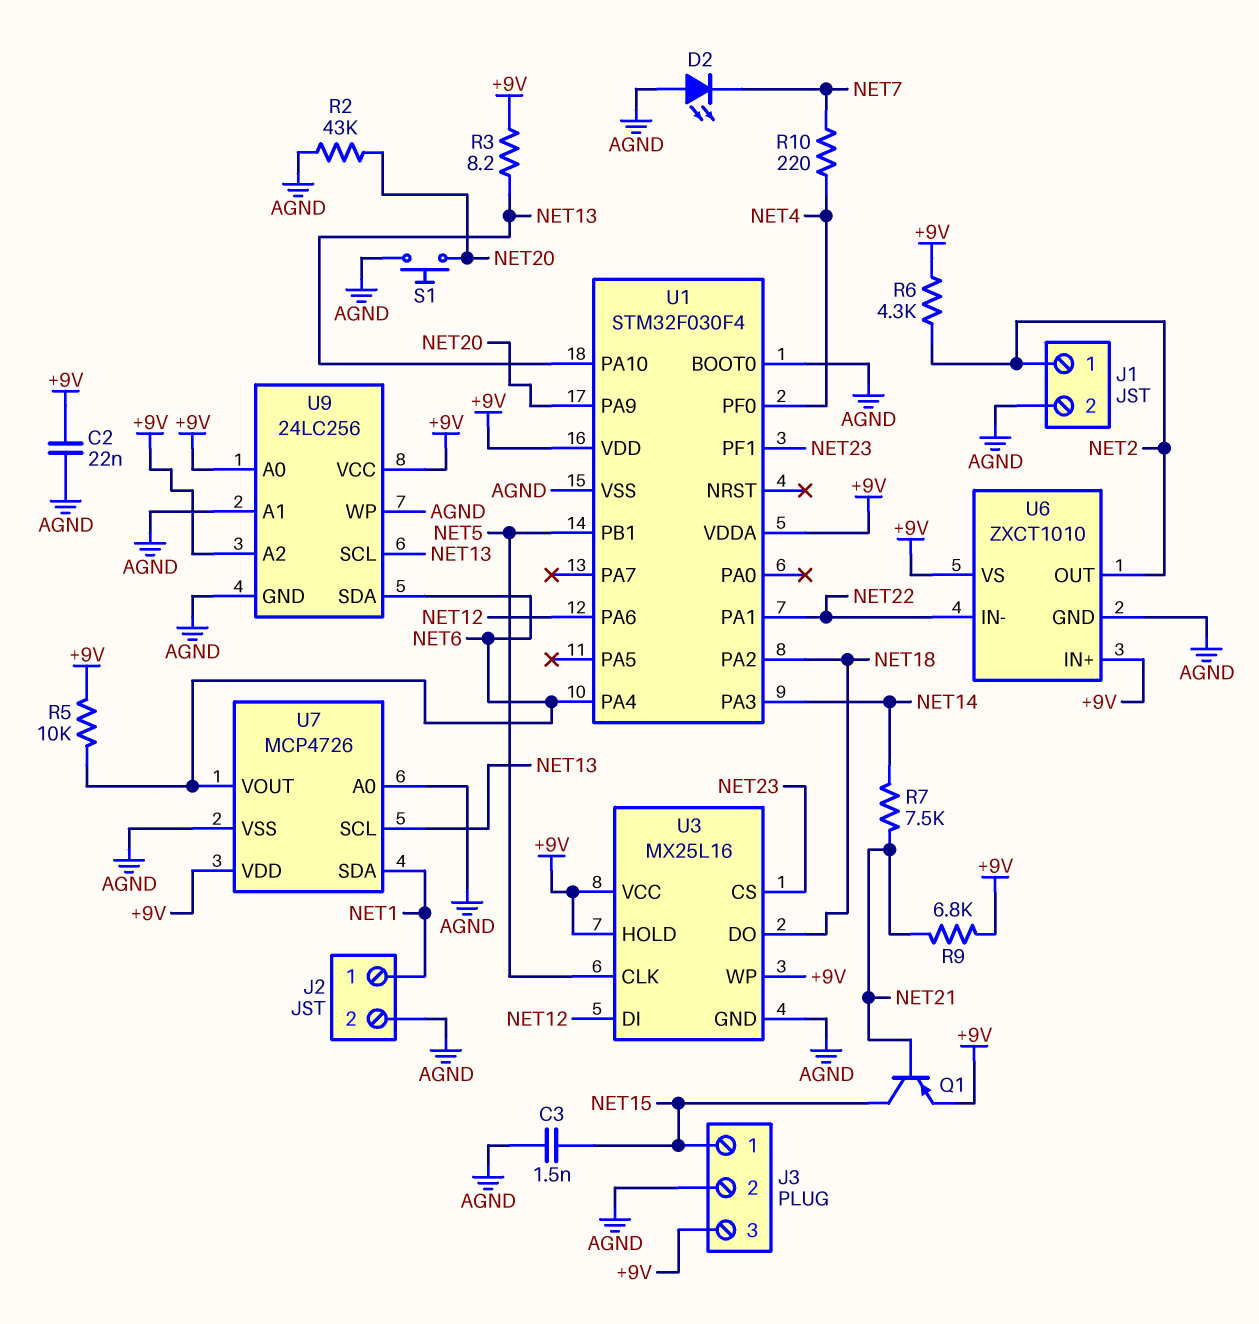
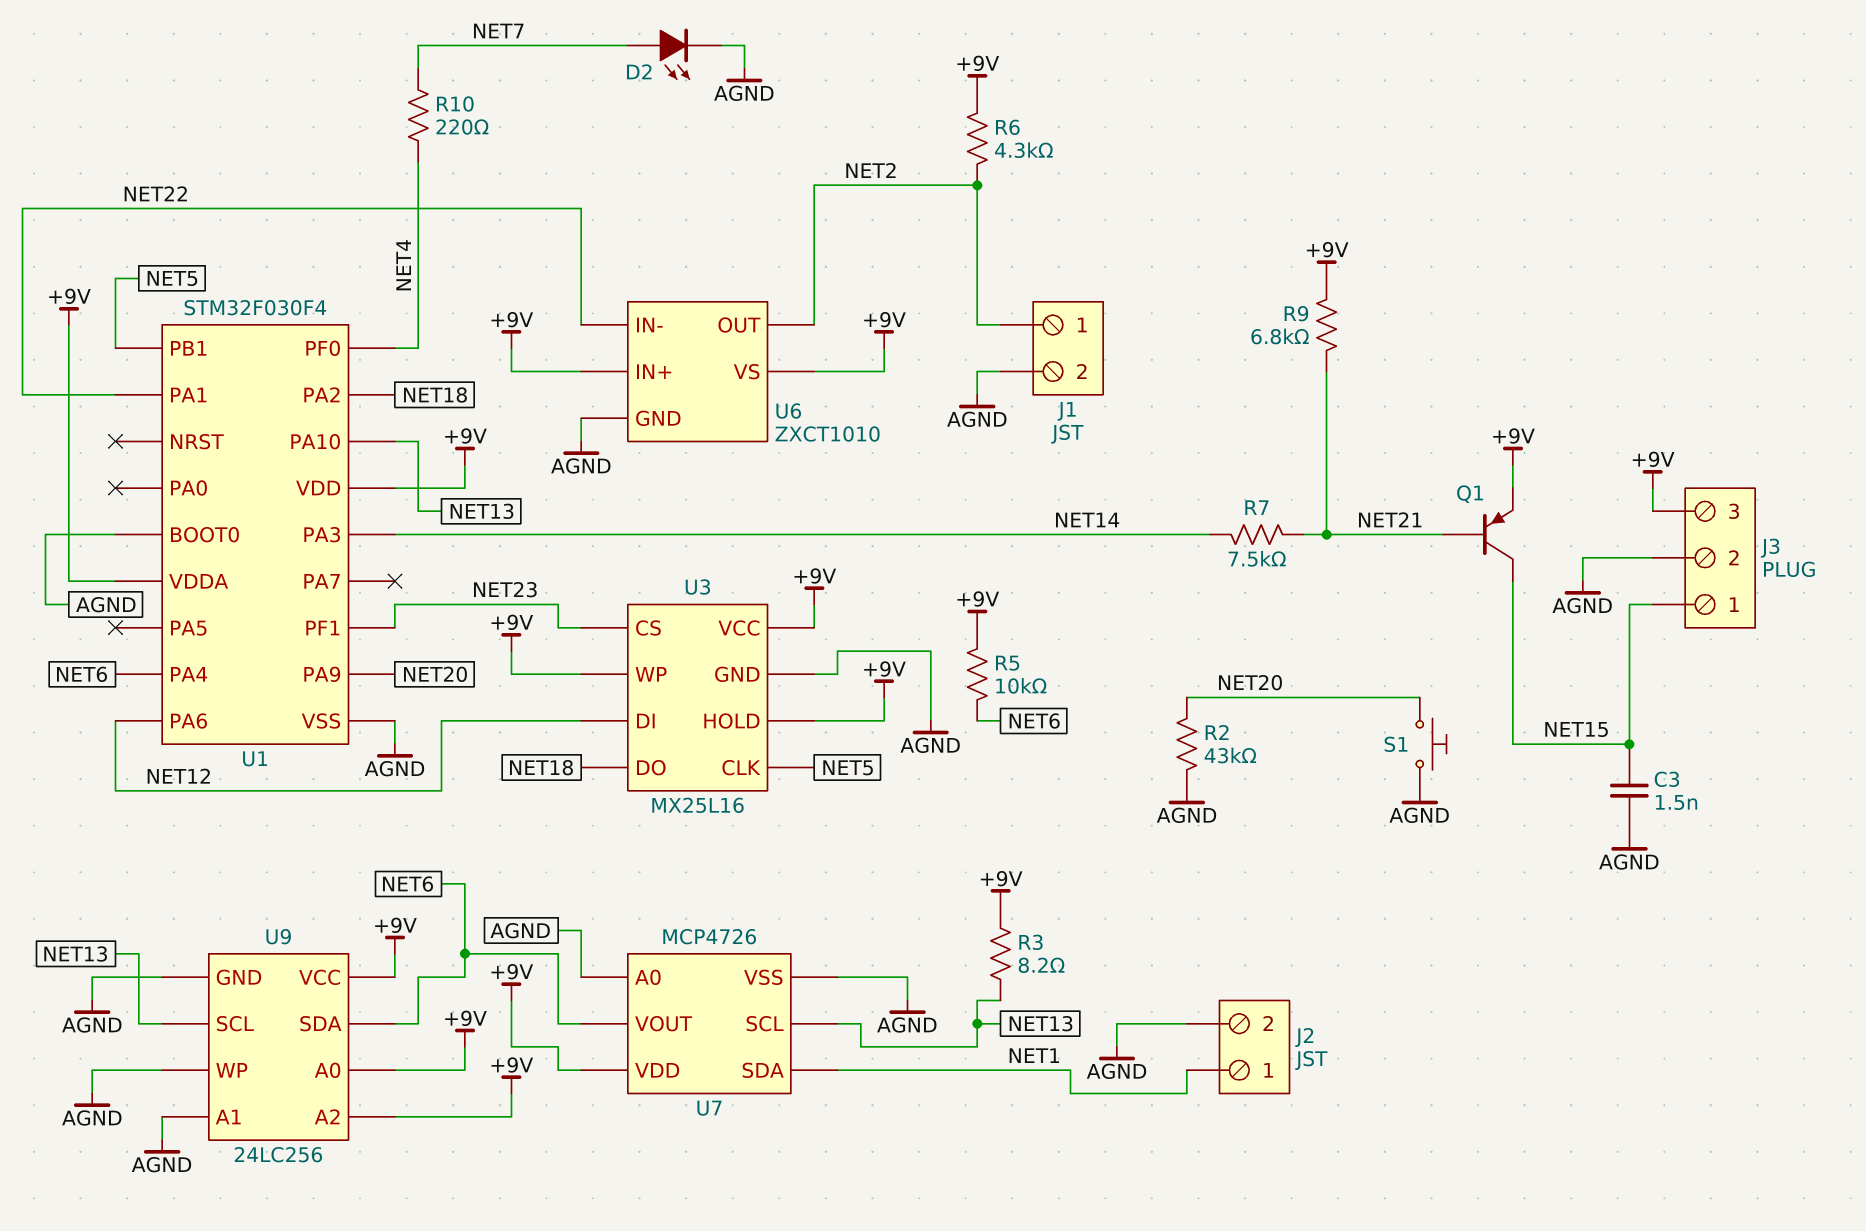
C2: 22nF (+9V, AGND) -> none
D2: LED (A AGND, K NET7) -> LED (A NET7, K AGND)

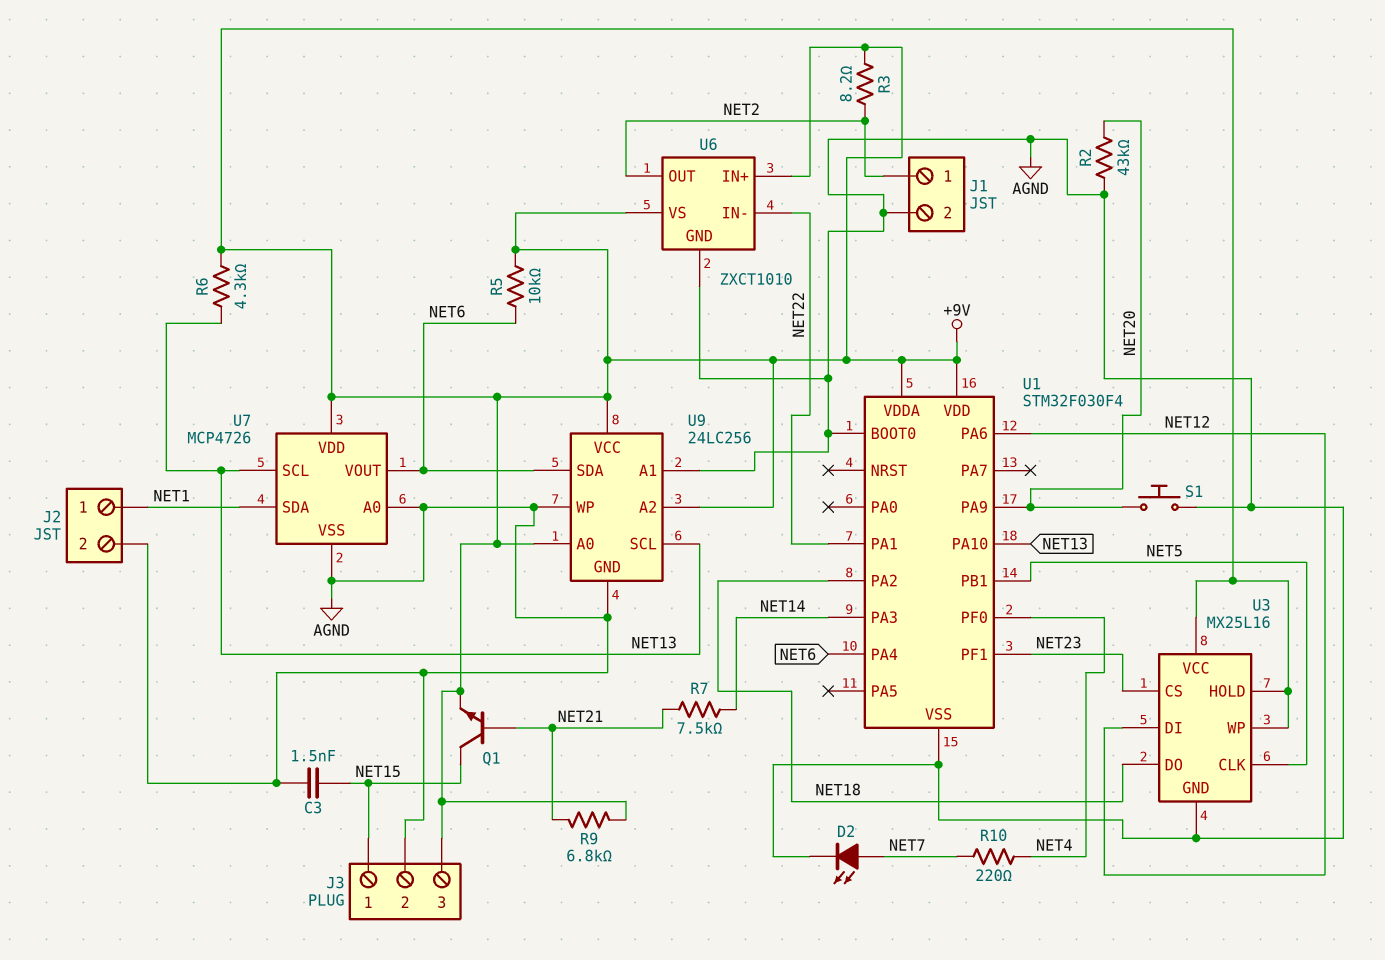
Q1: PNP (B NET21, C NET15, E +9V) -> NPN (B NET21, C NET15, E +9V)
R3: 8.2 (+9V, NET13) -> 8.2 (+9V, NET2)
R6: 4.3k (+9V, NET2) -> 4.3k (+9V, NET13)

